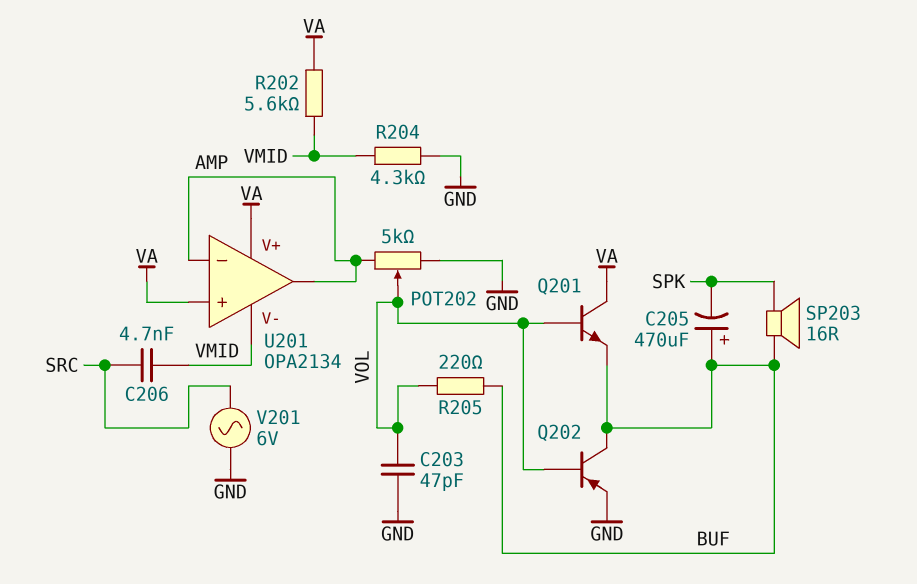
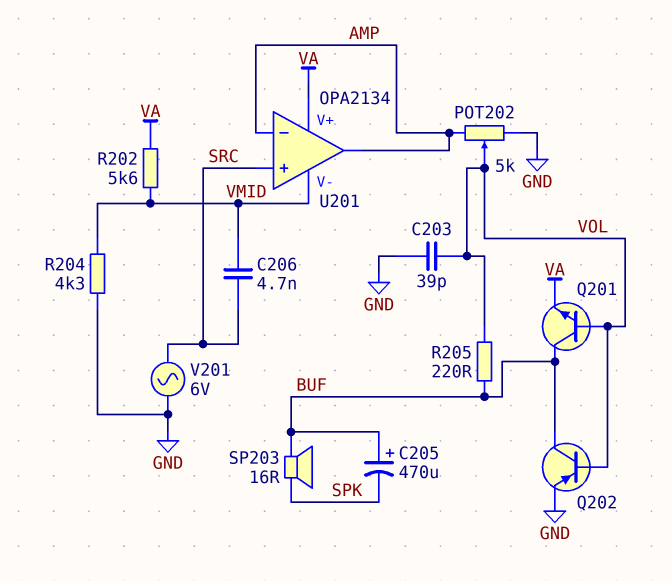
C203: 47pF (GND, VOL) -> 39pF (GND, VOL)
Q201: NPN (B VOL, C VA, E BUF) -> NPN (B VOL, C BUF, E VA)
U201 pin in+: VA -> SRC

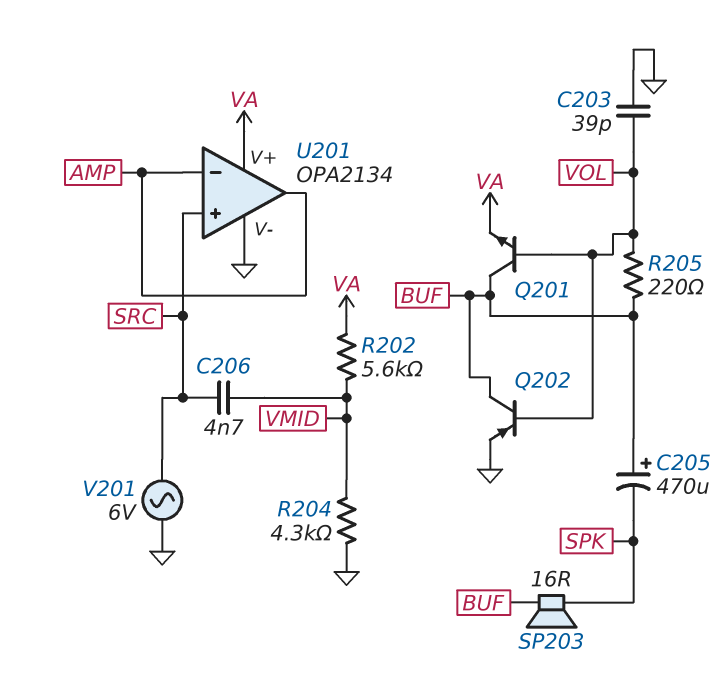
POT202: 5k (AMP, GND, wiper VOL) -> none
U201 pin V-: VMID -> GND

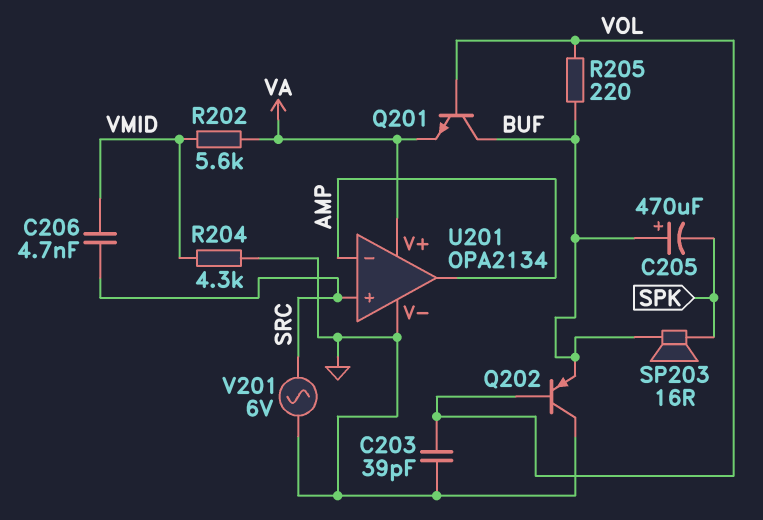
Q202: PNP (B VOL, C BUF, E GND) -> PNP (B VOL, C GND, E BUF)

